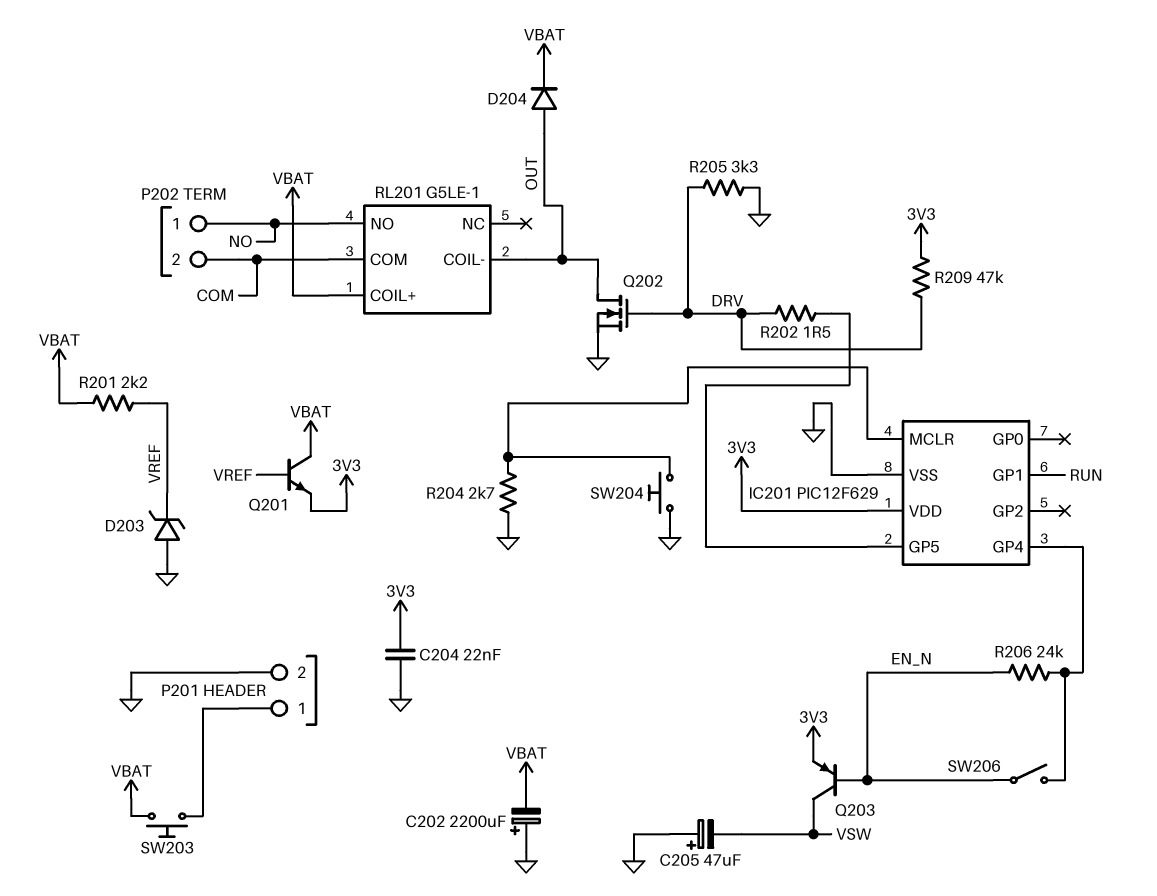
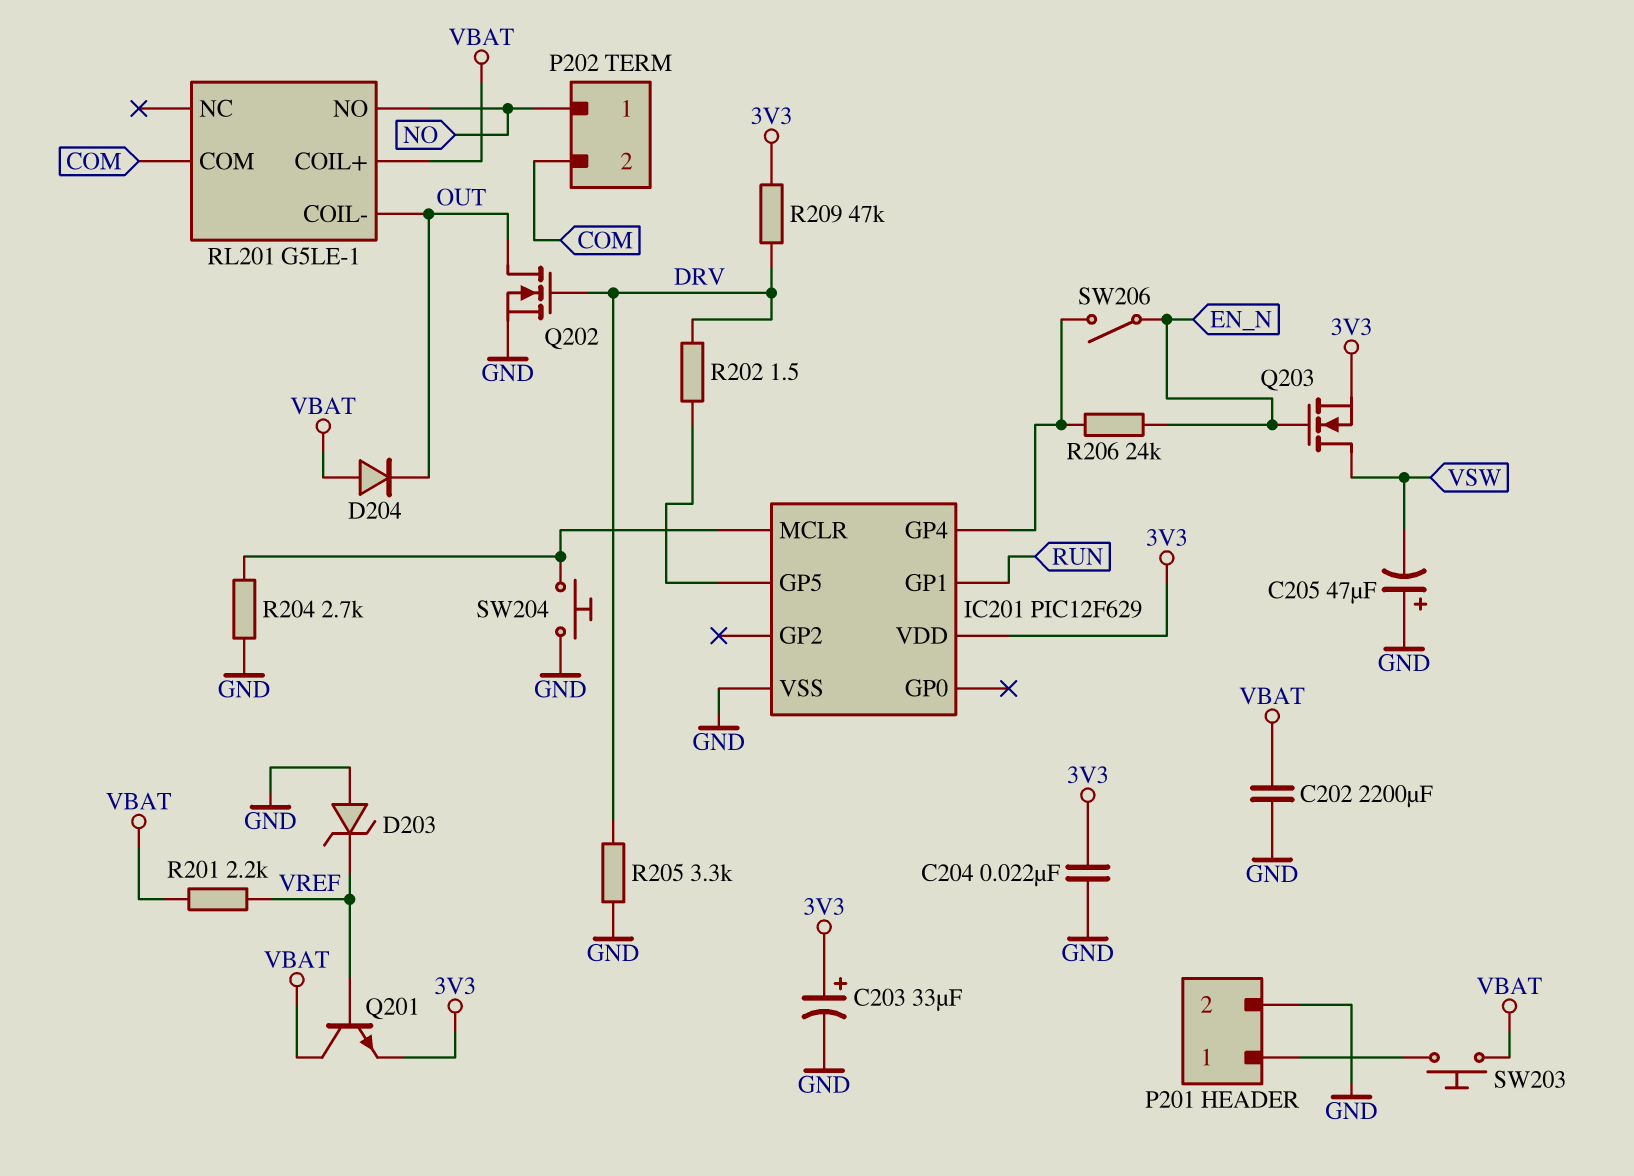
C202: 2200uF (plus GND, minus VBAT) -> 2200uF (GND, VBAT)
C203: none -> 33uF (plus 3V3, minus GND)
D204: diode (A OUT, K VBAT) -> diode (A VBAT, K OUT)
Q203: PNP (B EN_N, C VSW, E 3V3) -> NMOS (G EN_N, D VSW, S 3V3)

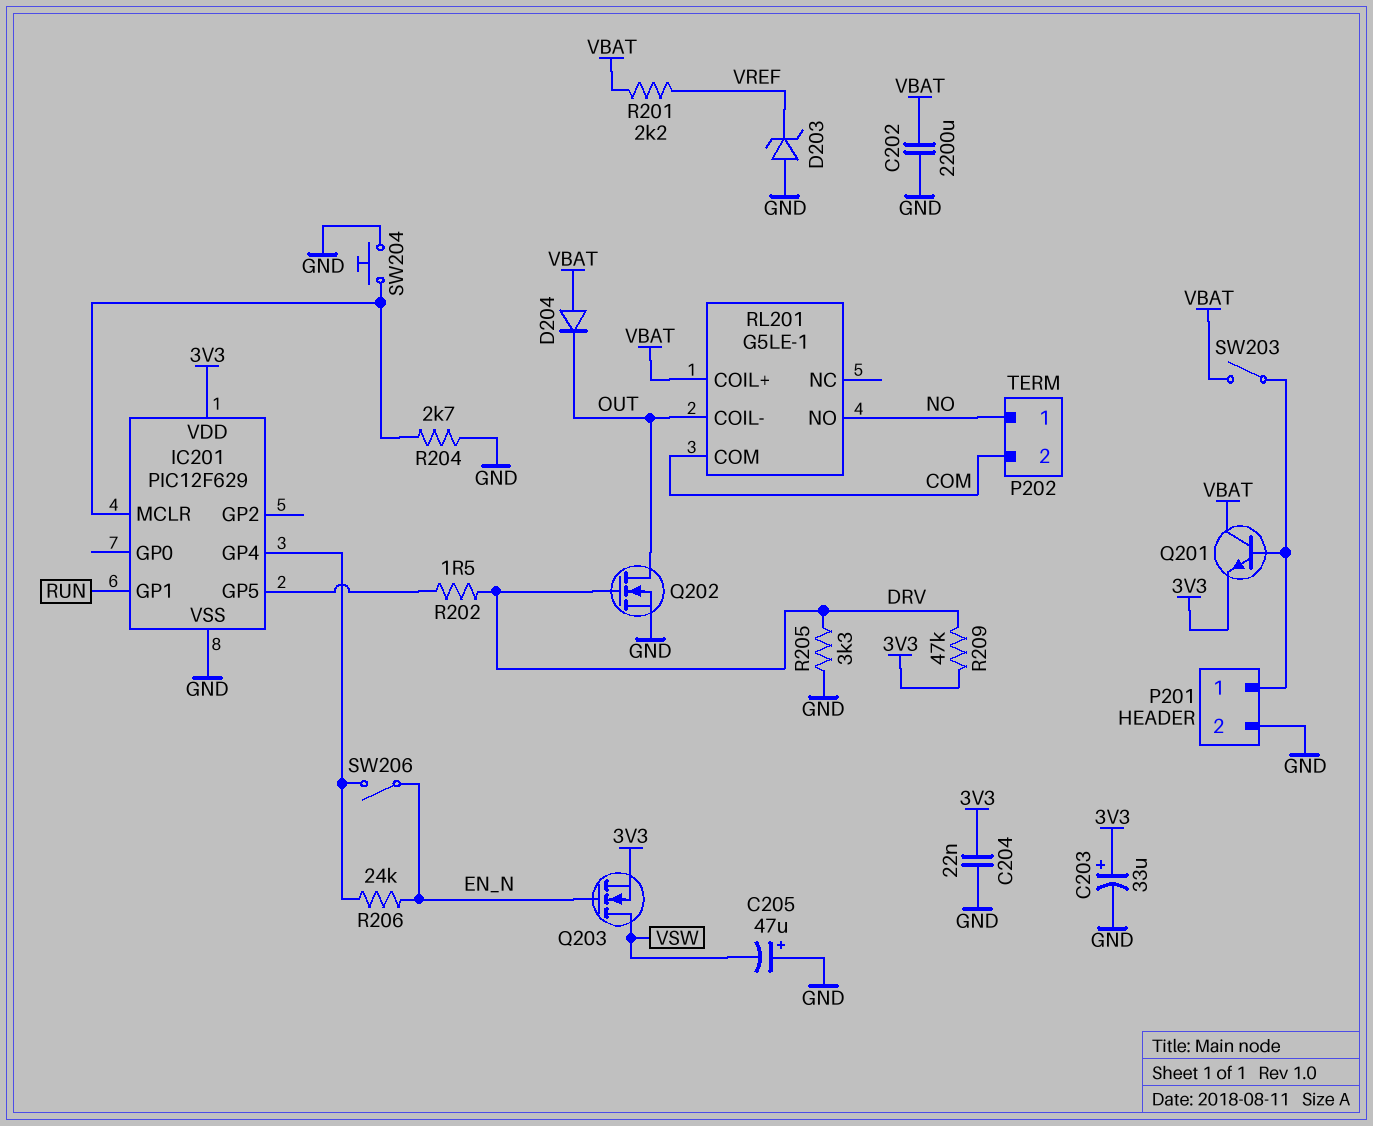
Q201: NPN (B VREF, C VBAT, E 3V3) -> NPN (B P201/1, C VBAT, E 3V3)
SW203: button (P201/1, VBAT) -> switch (P201/1, VBAT)

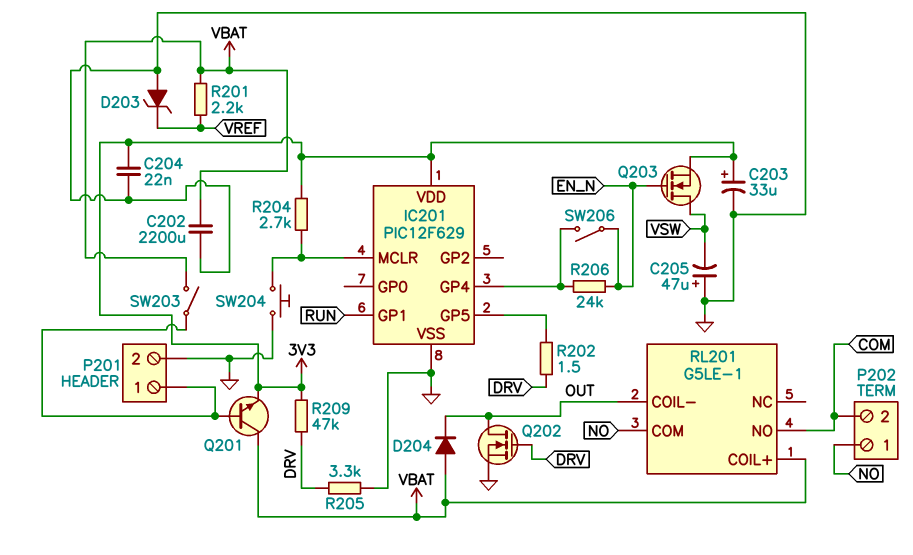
R204: 2.7k (GND, IC201/MCLR) -> 2.7k (3V3, IC201/MCLR)
RL201 pin COM: COM -> NO
RL201 pin NO: NO -> COM

